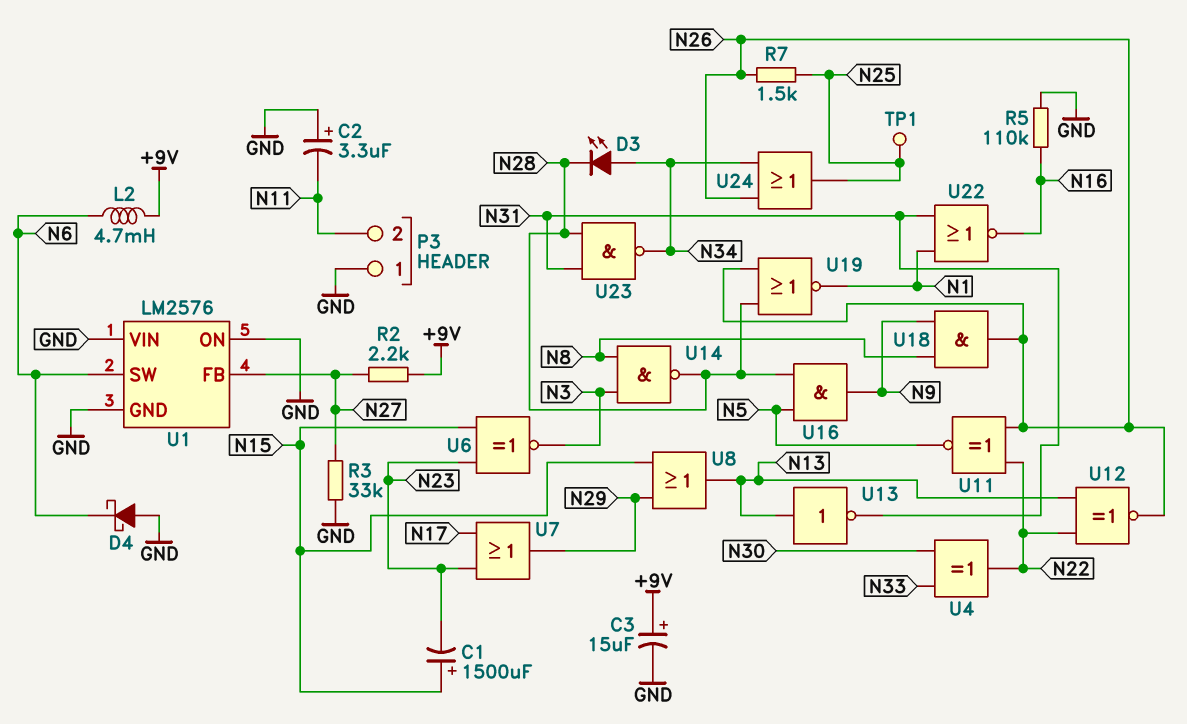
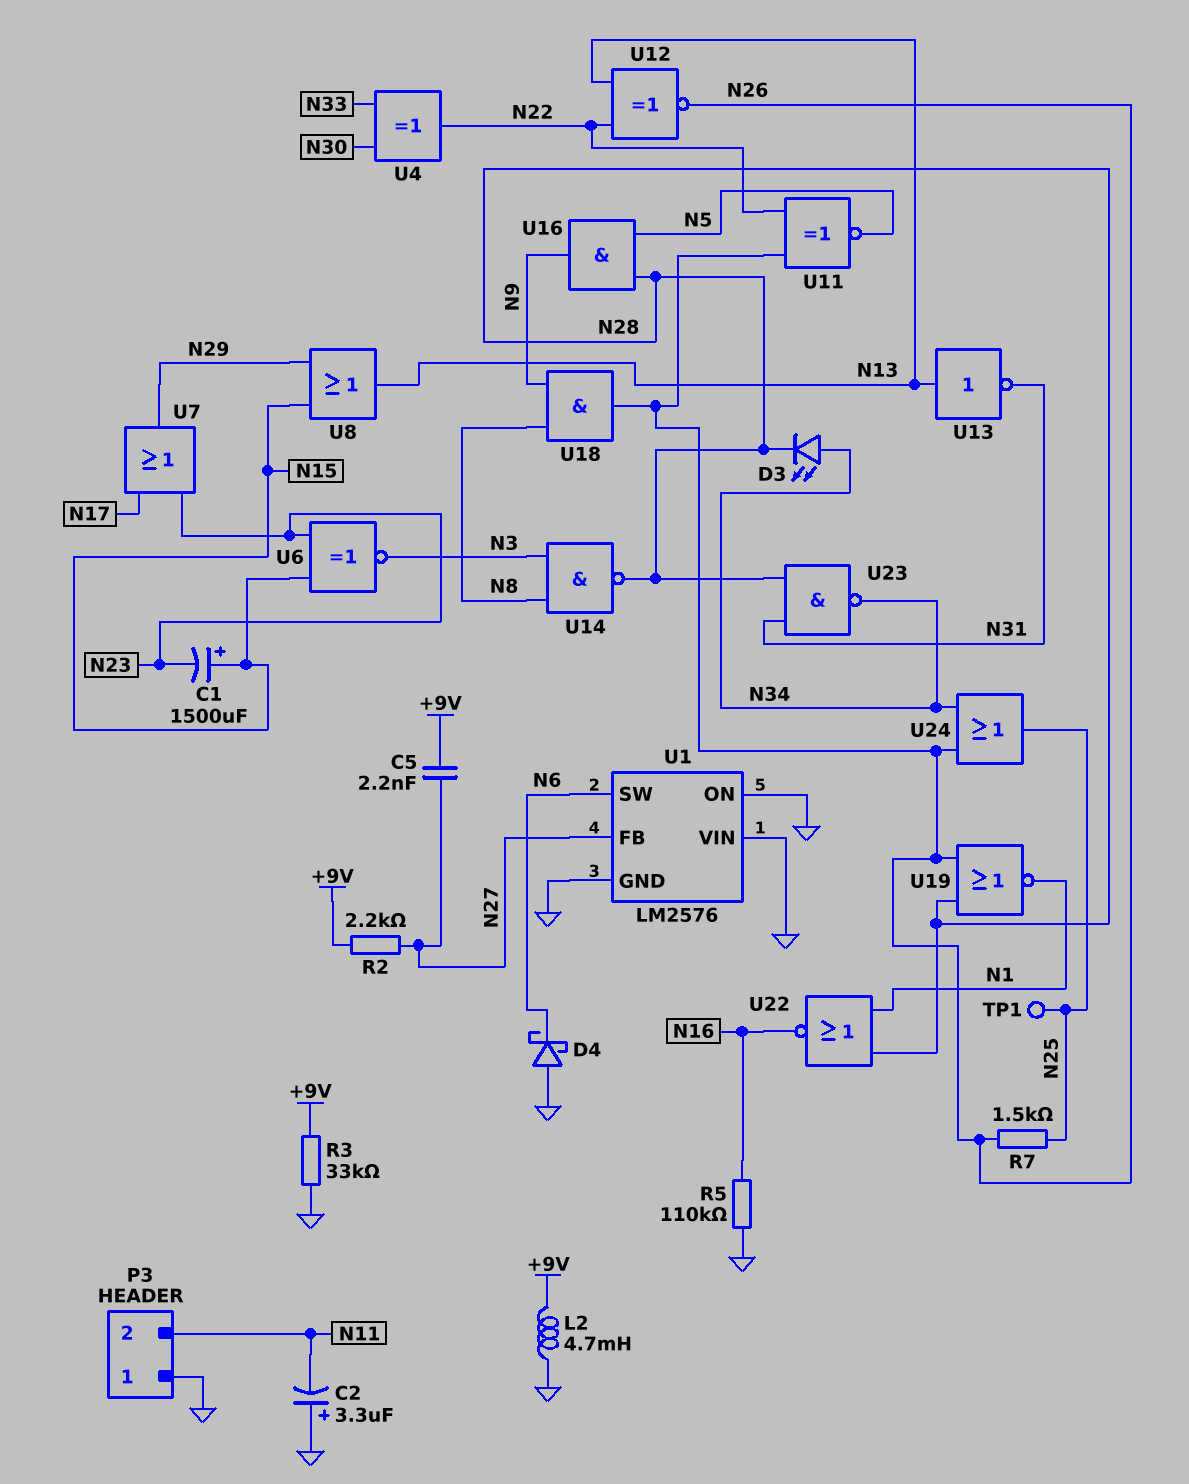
C3: 15uF (plus +9V, minus GND) -> none
C5: none -> 2.2nF (+9V, N27)
L2: 4.7mH (+9V, N6) -> 4.7mH (+9V, GND)
R3: 33k (GND, N27) -> 33k (+9V, GND)
U22: NOR (in N1, in N31, out N16) -> NOR (in N1, in N28, out N16)

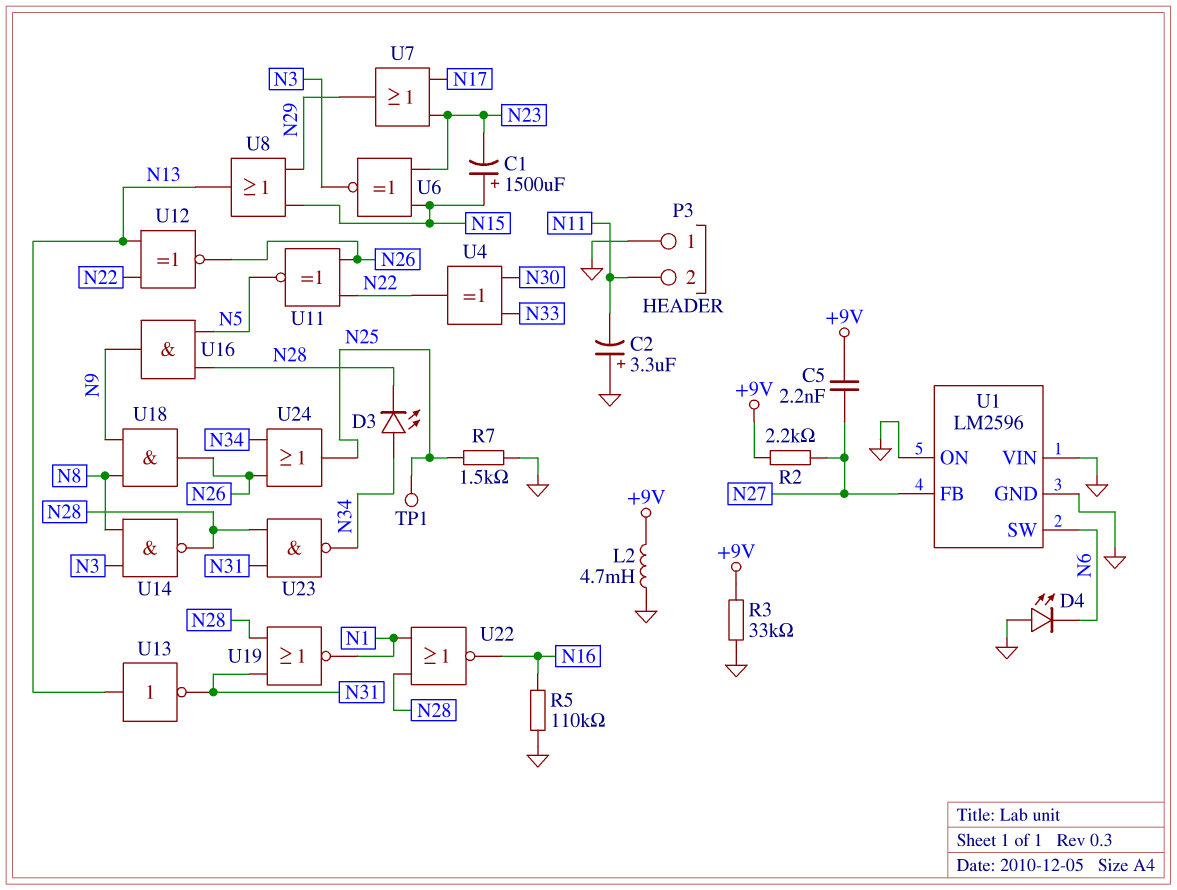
D4: schottky (A GND, K N6) -> LED (A GND, K N6)
R7: 1.5k (N25, N26) -> 1.5k (GND, N25)
U1: LM2576 -> LM2596
U19: NOR (in N26, in N28, out N1) -> NOR (in N28, in N31, out N1)

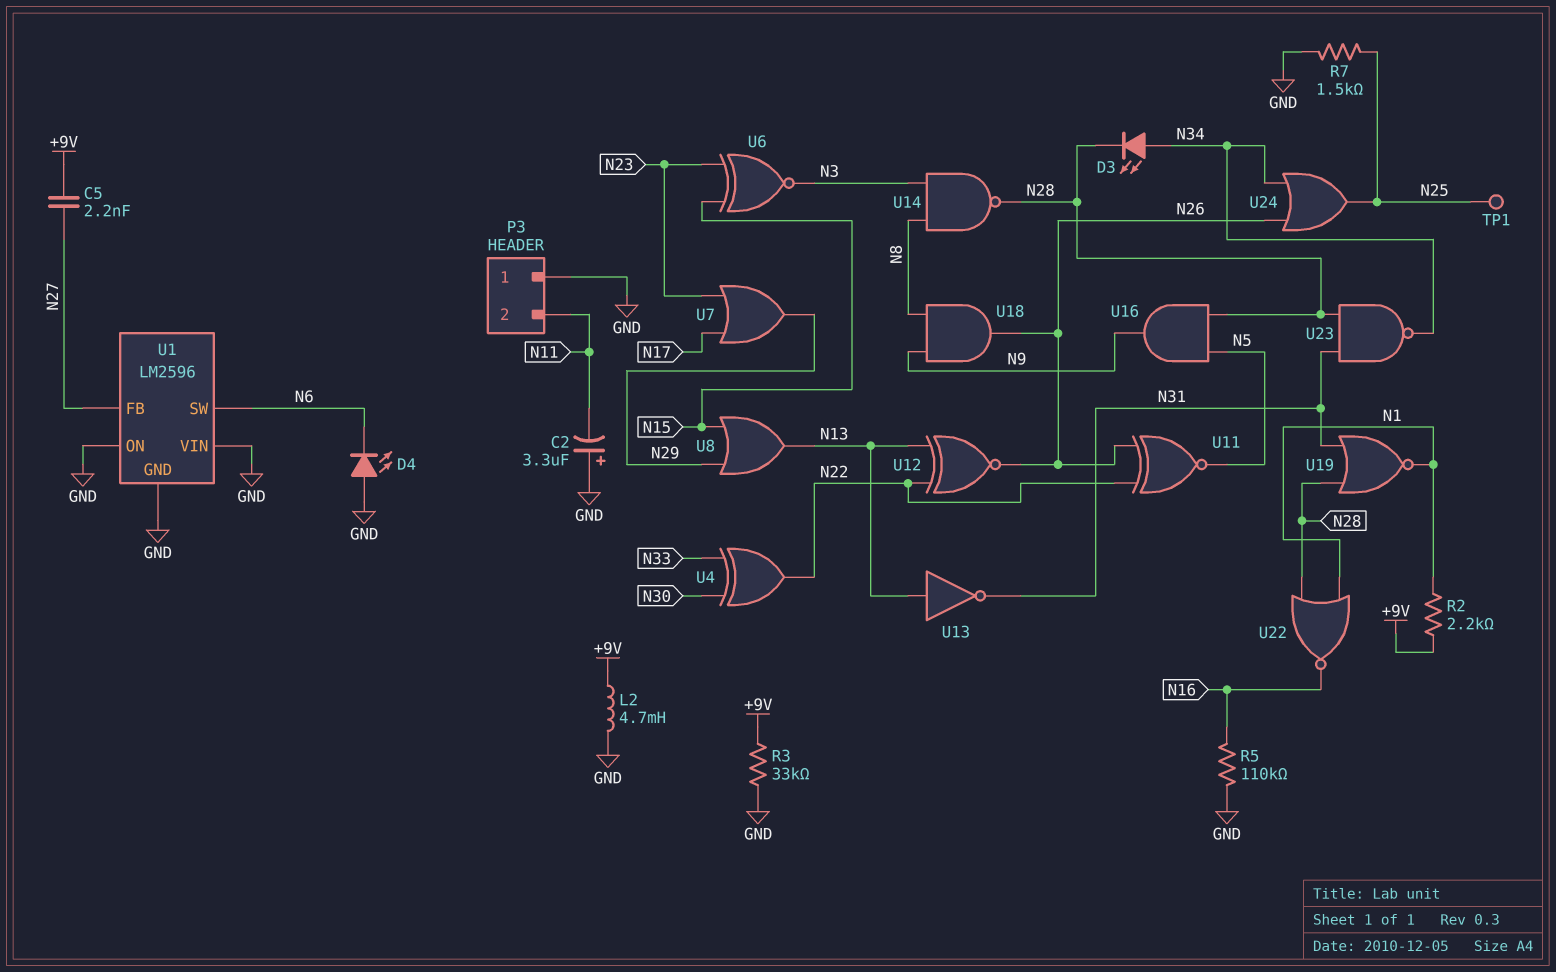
C1: 1500uF (plus N15, minus N23) -> none
R2: 2.2k (+9V, N27) -> 2.2k (+9V, N1)

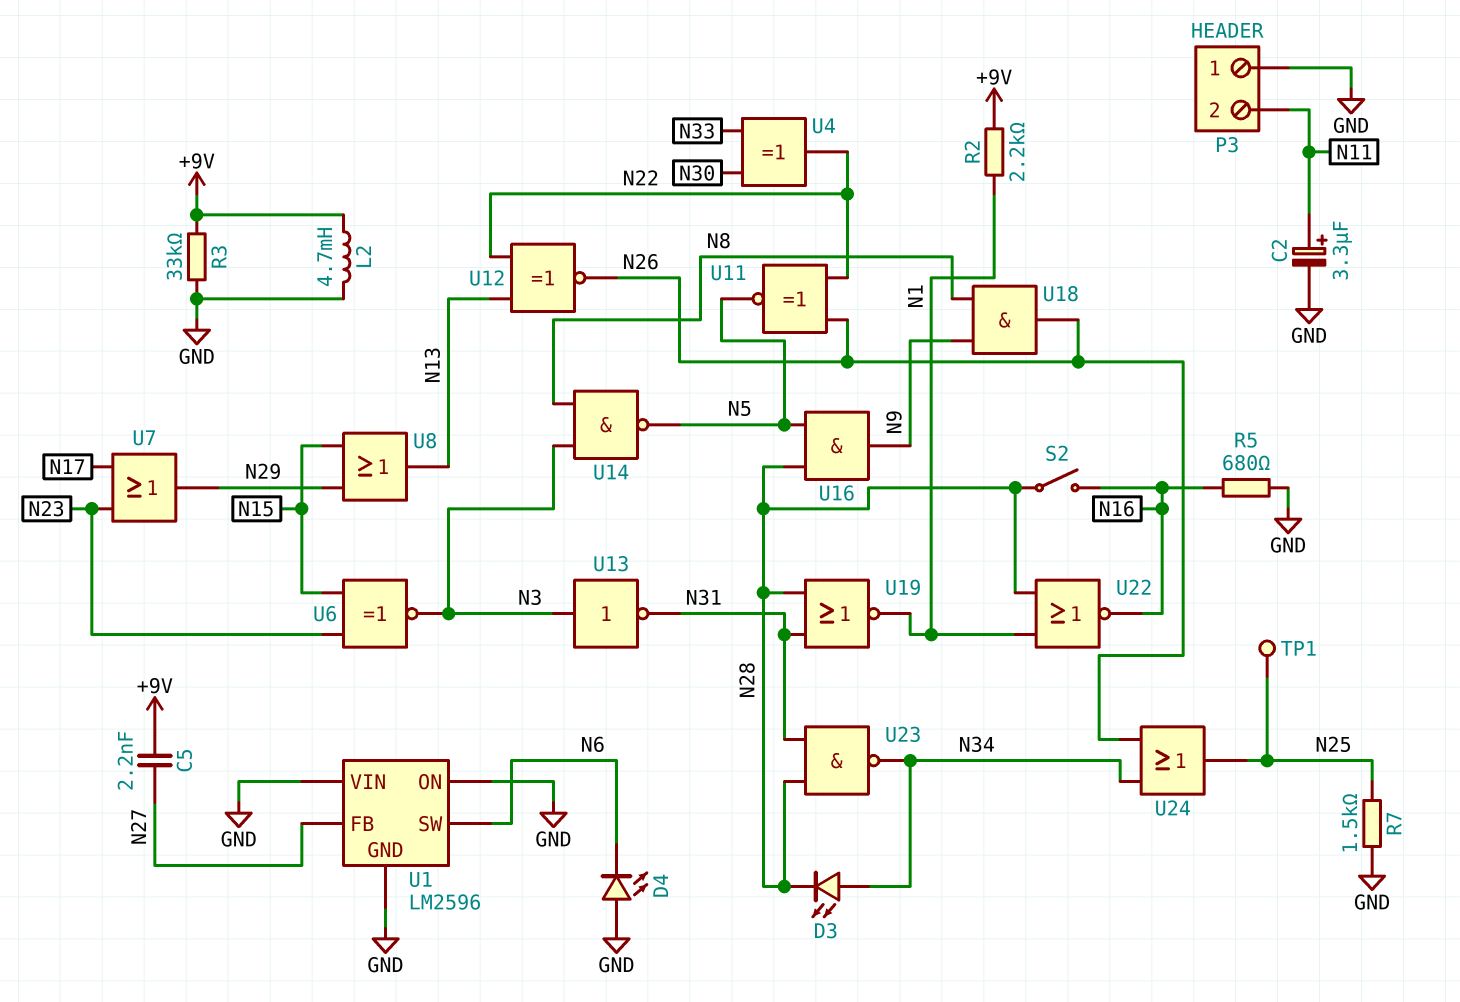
C2: 3.3uF (plus GND, minus N11) -> 3.3uF (plus N11, minus GND)
R5: 110k (GND, N16) -> 680 (GND, N16)
S2: none -> switch (N16, N28)
U13: NOT (in N13, out N31) -> NOT (in N3, out N31)
U14: NAND (in N3, in N8, out N28) -> NAND (in N3, in N8, out N5)

